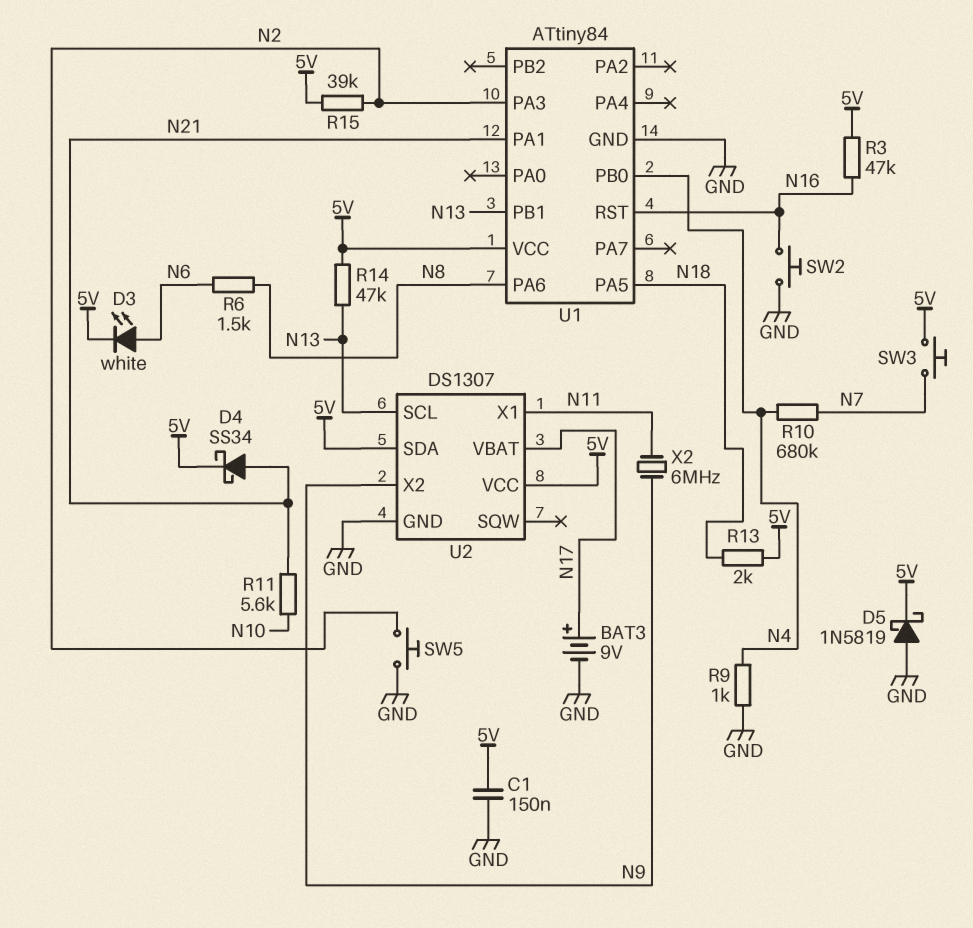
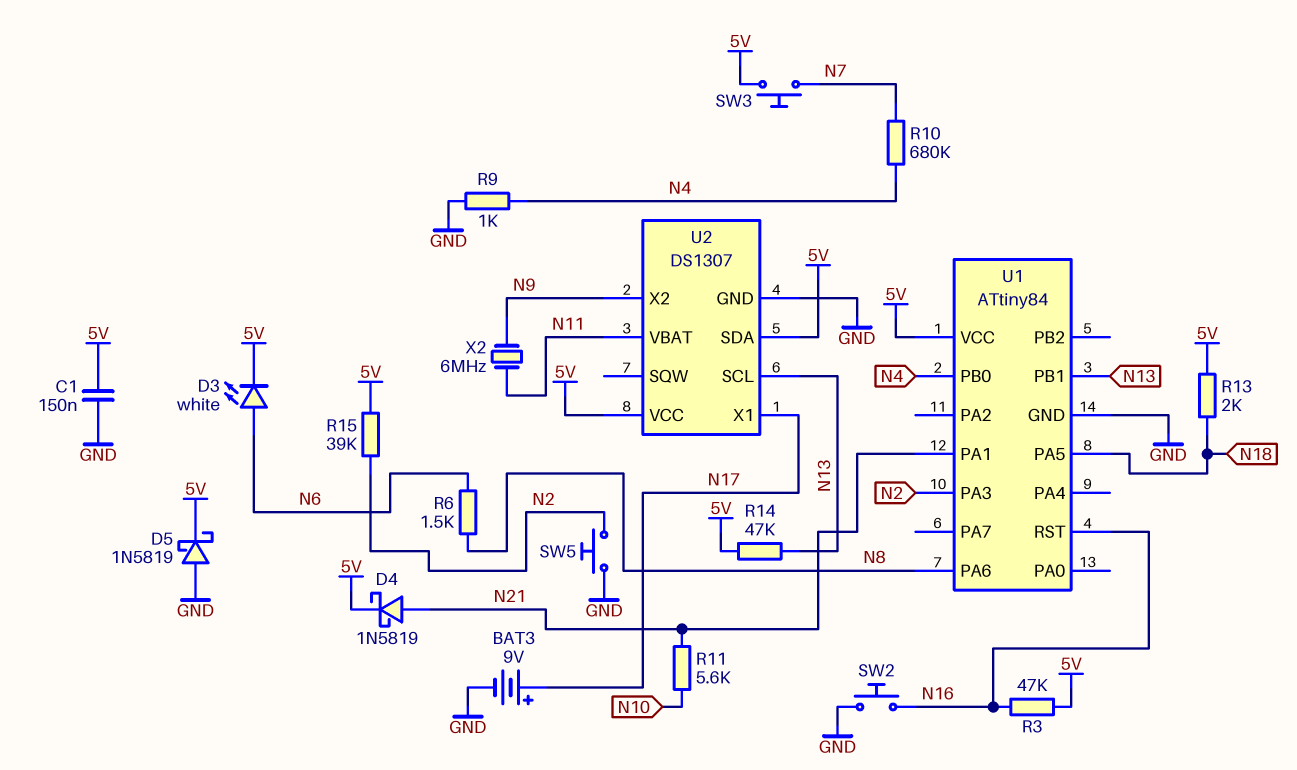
D4: schottky SS34 (A N21, K 5V) -> schottky 1N5819 (A N21, K 5V)
U2 pin VBAT: N17 -> N11
U2 pin X1: N11 -> N17

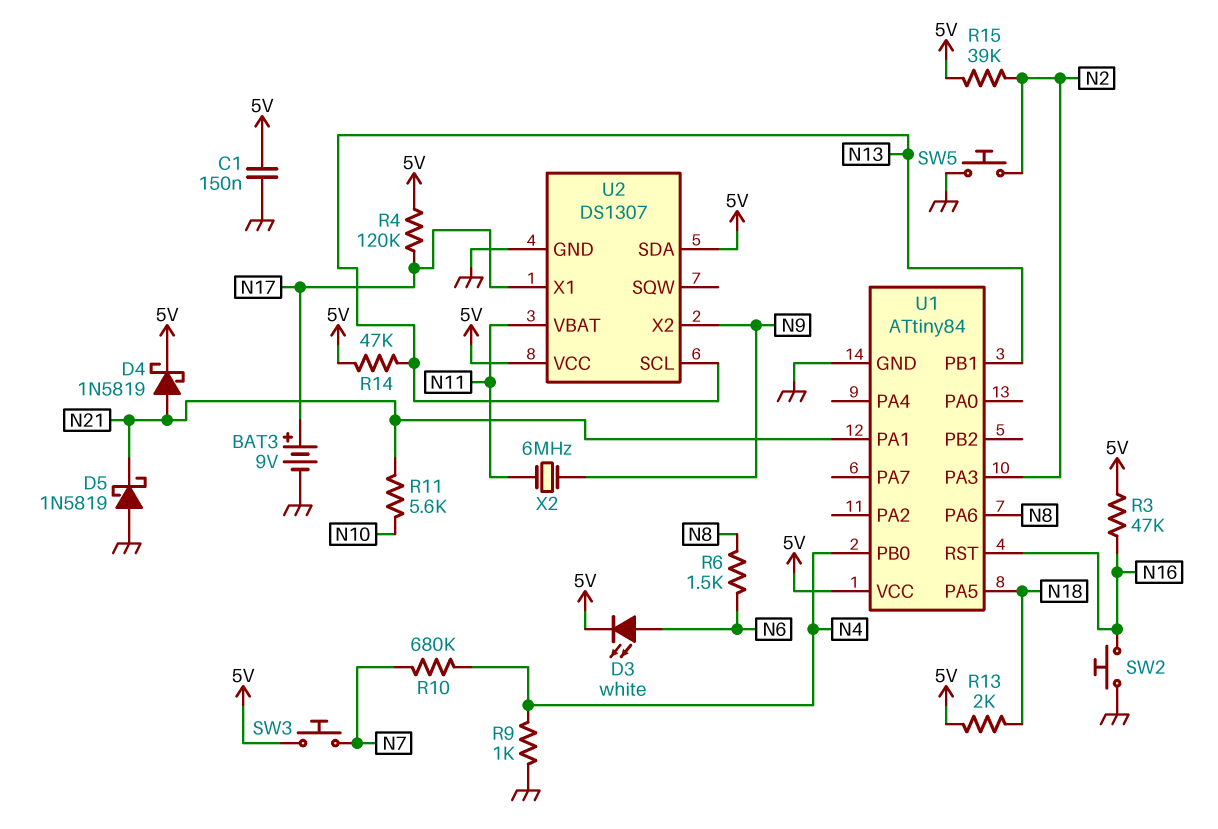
D5: schottky 1N5819 (A GND, K 5V) -> schottky 1N5819 (A GND, K N21)
R4: none -> 120k (5V, N17)

